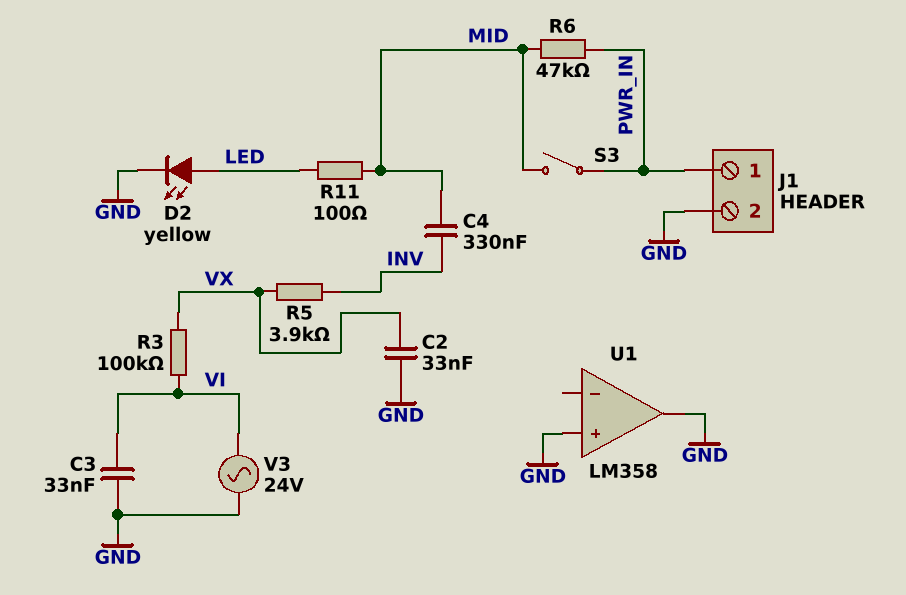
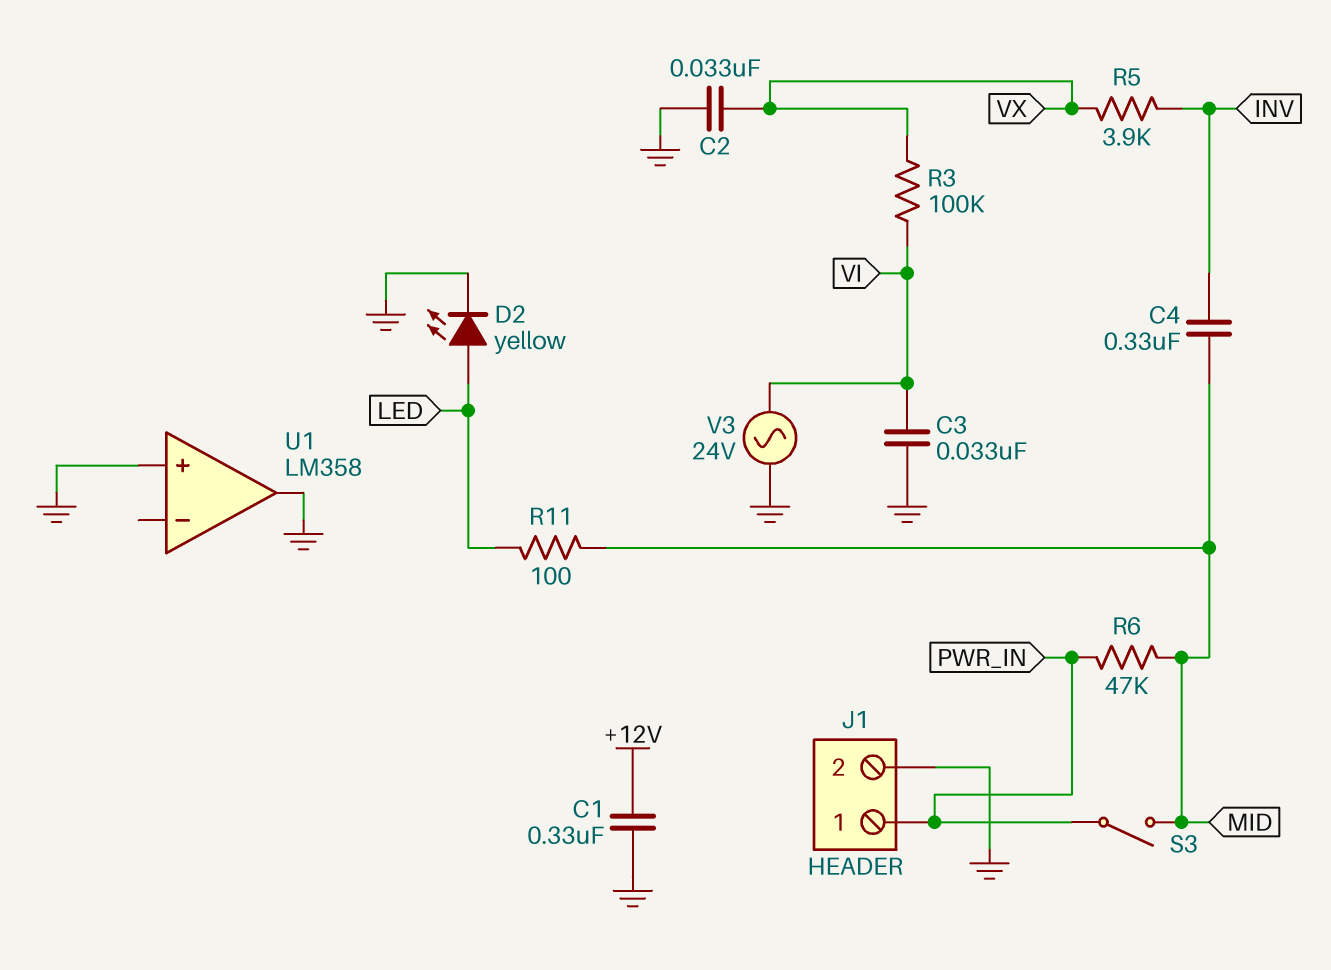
C1: none -> 330nF (+12V, GND)

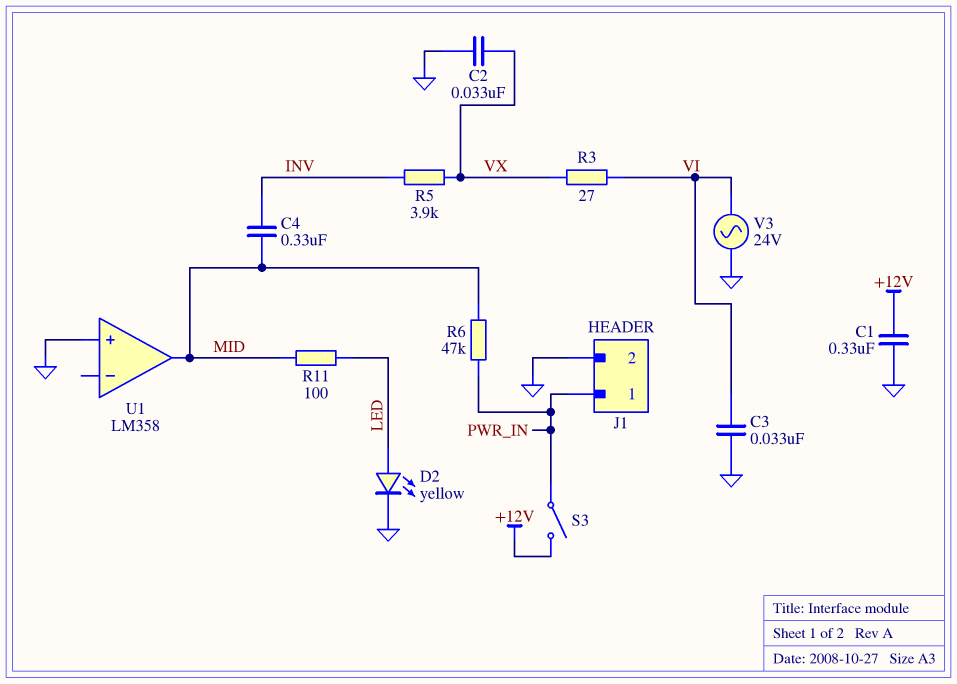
R3: 100k (VI, VX) -> 27 (VI, VX)
S3: switch (MID, PWR_IN) -> switch (+12V, PWR_IN)
U1 pin out: GND -> MID

